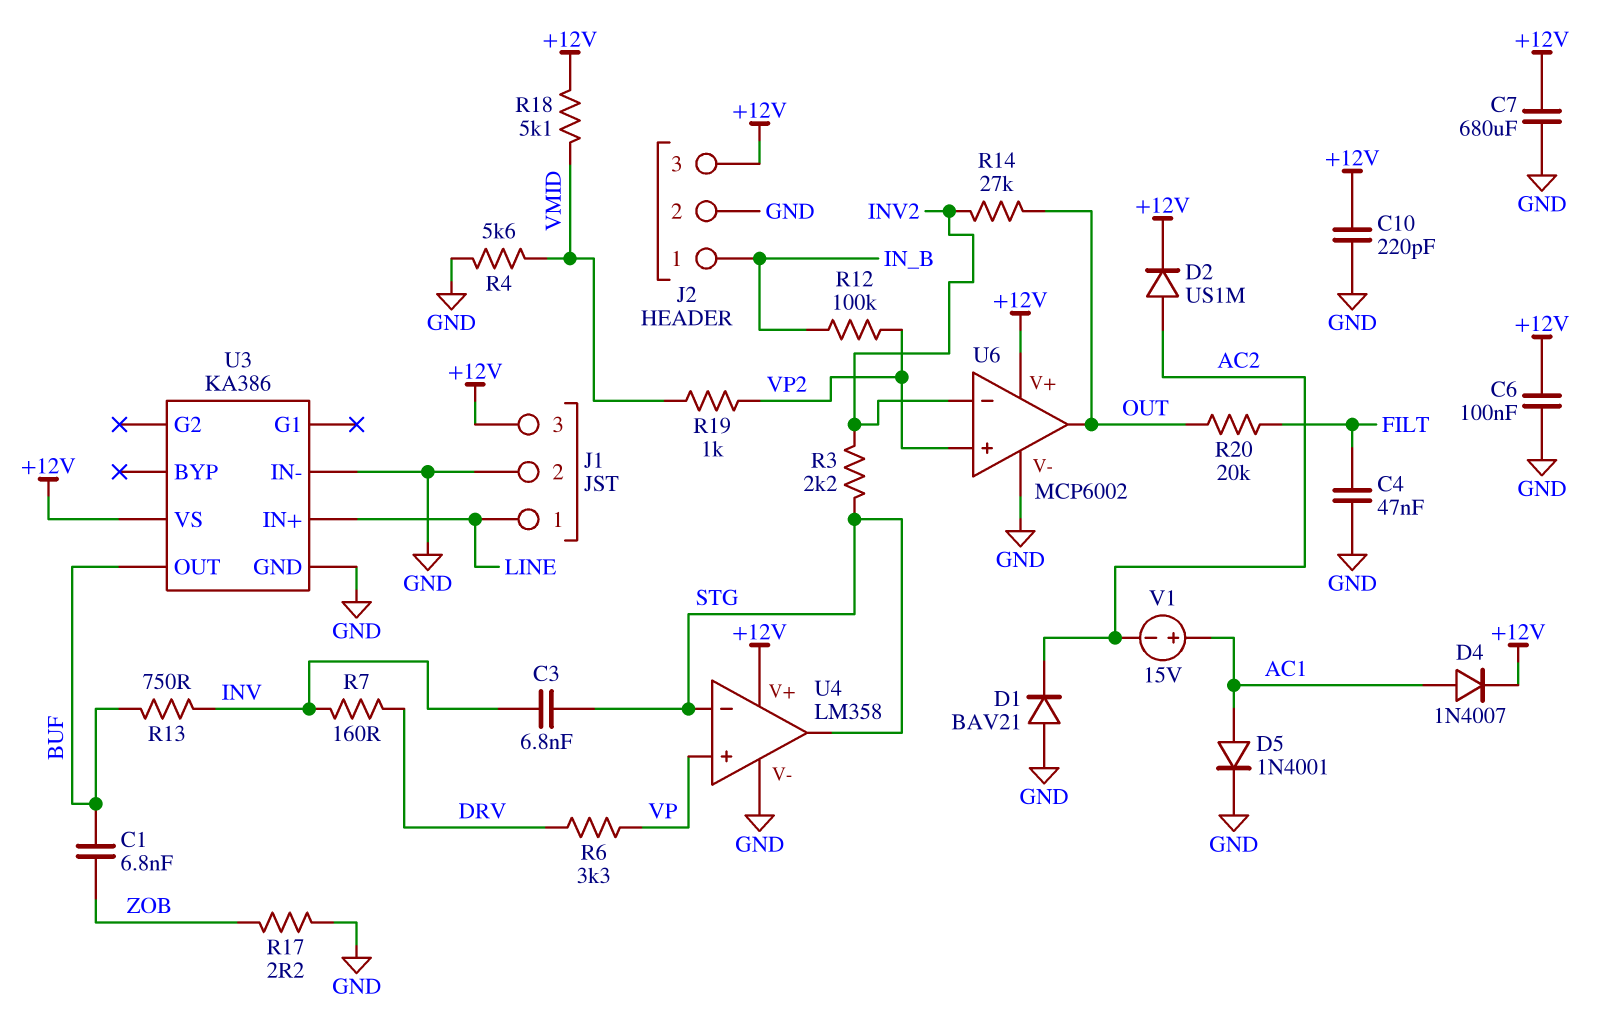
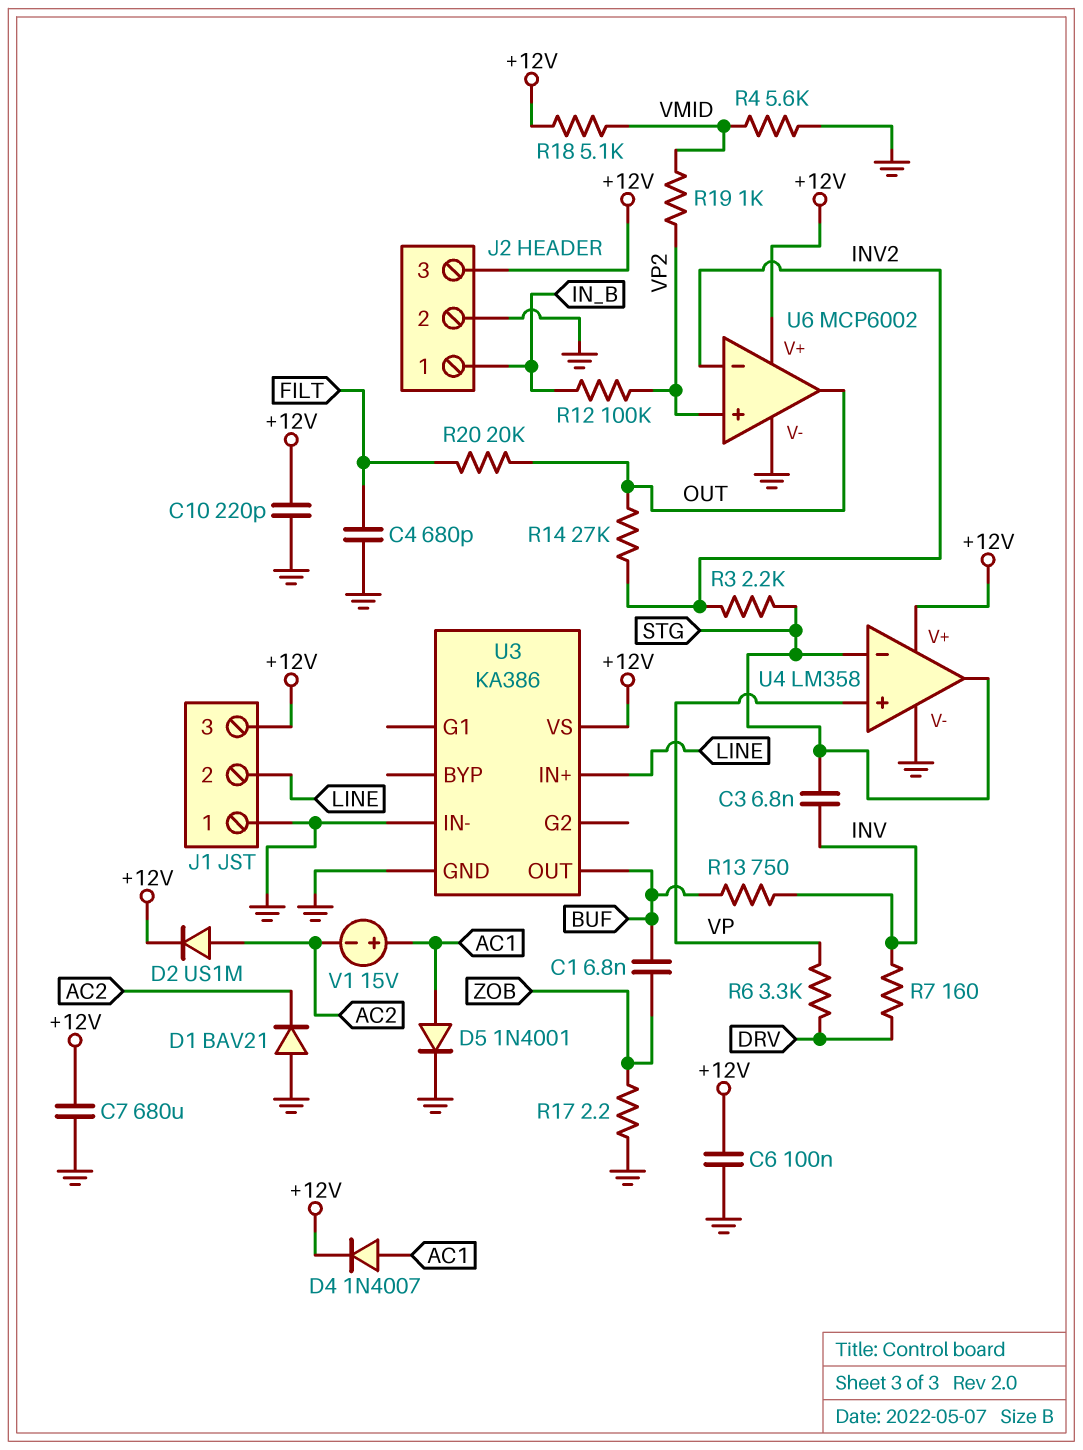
C4: 47nF (FILT, GND) -> 680pF (FILT, GND)
J1 pin 1: LINE -> GND
J1 pin 2: GND -> LINE

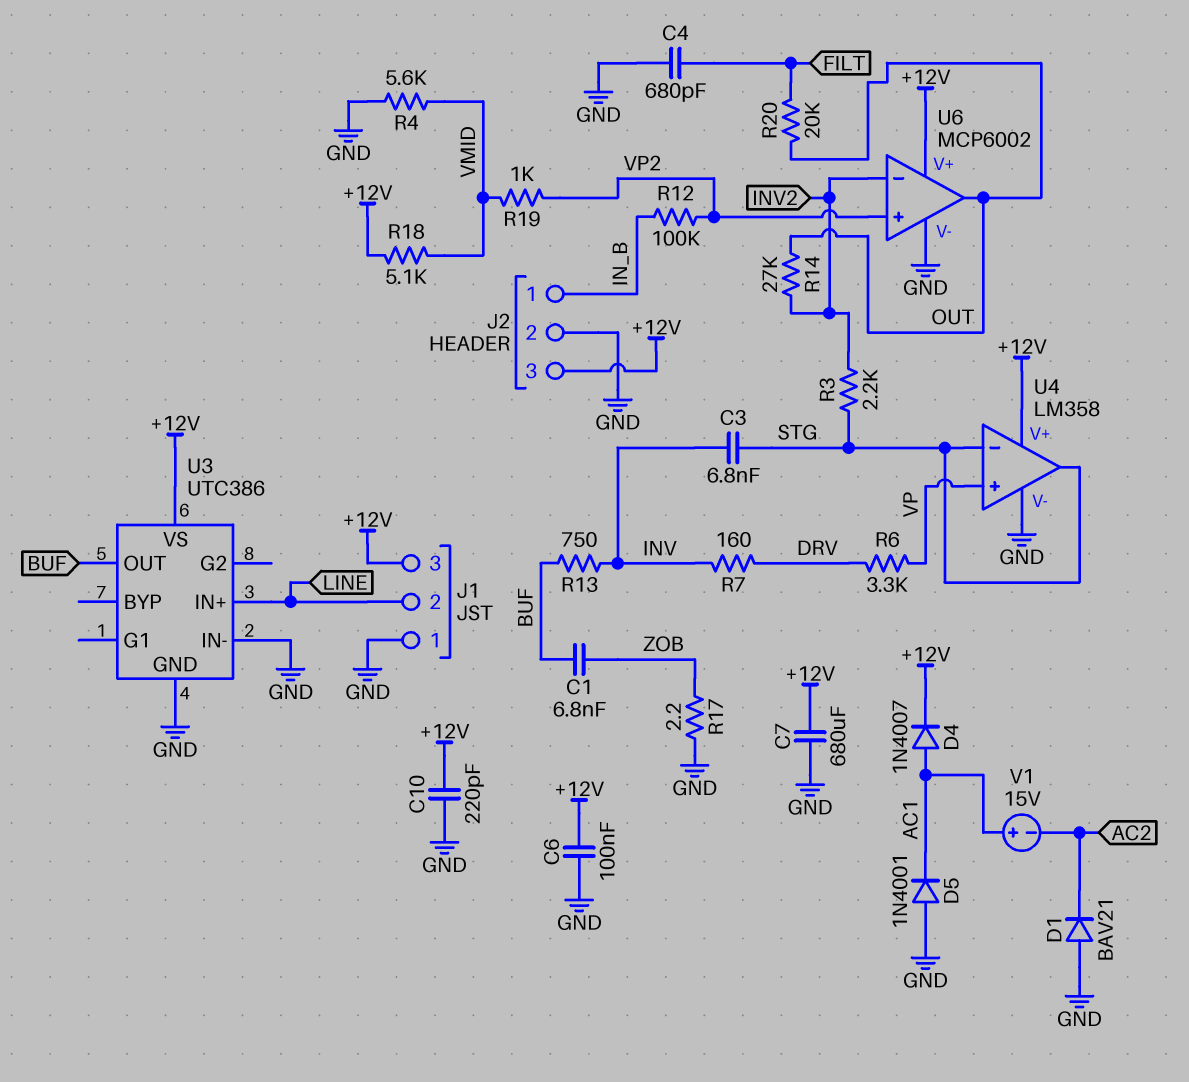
D2: diode US1M (A AC2, K +12V) -> none
D5: diode 1N4001 (A AC1, K GND) -> diode 1N4001 (A GND, K AC1)
U3: KA386 -> UTC386

